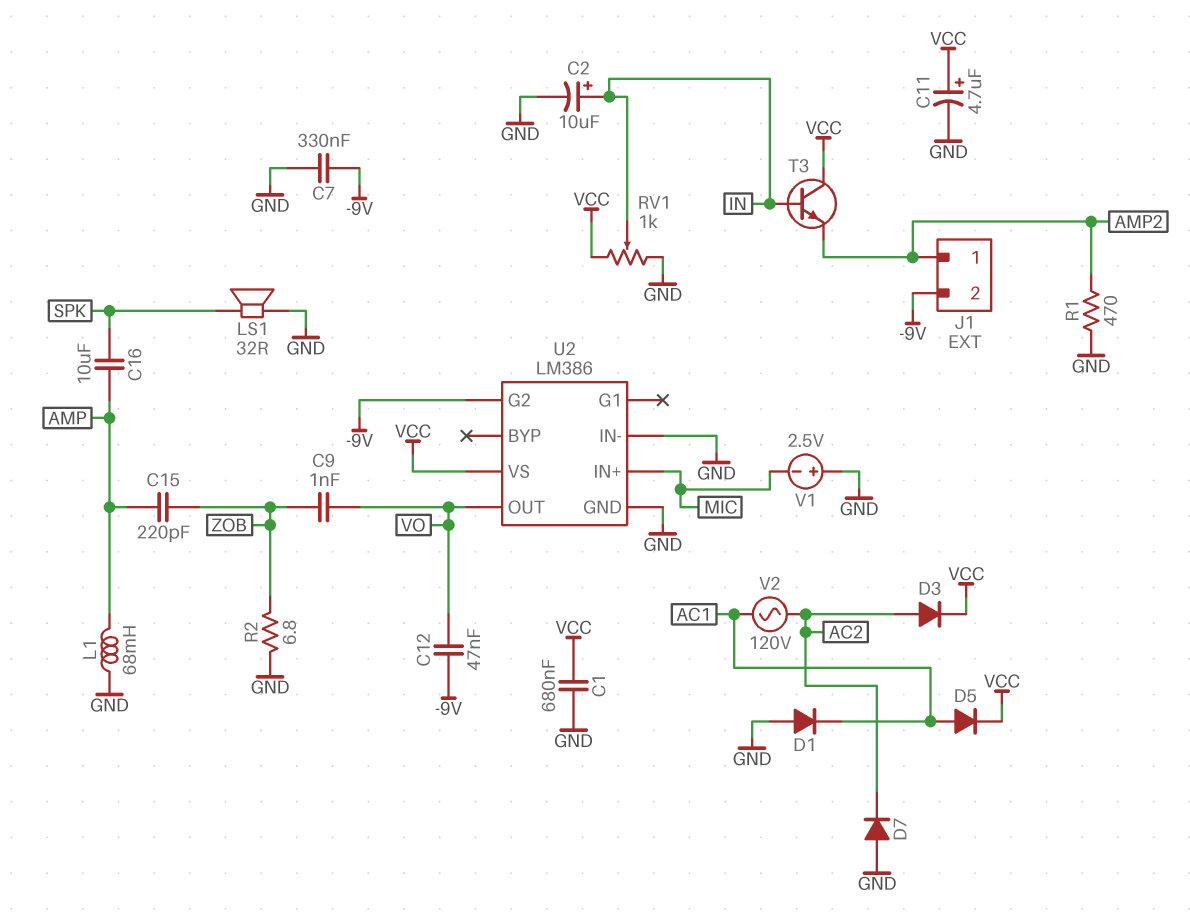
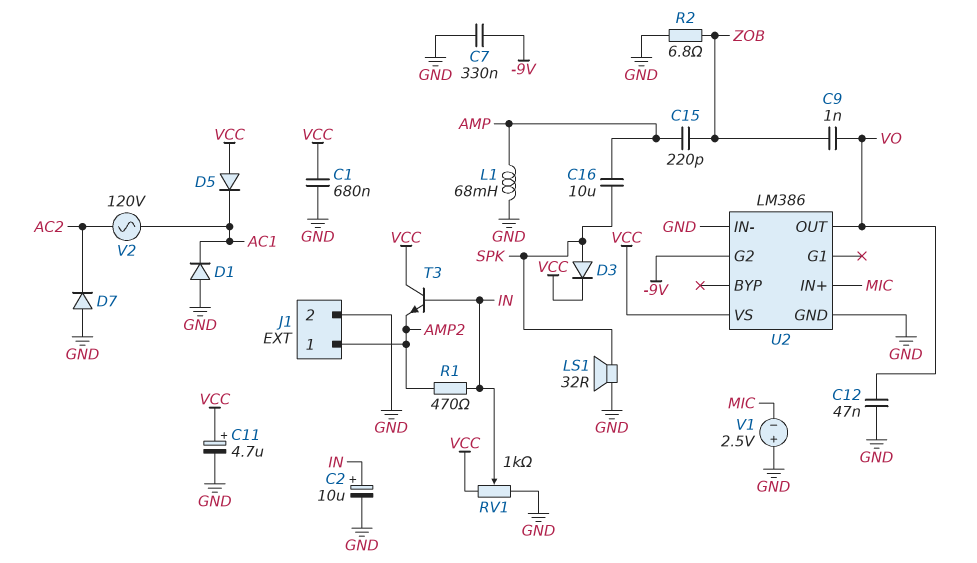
C12: 47nF (-9V, VO) -> 47nF (GND, VO)
D3: diode (A AC2, K VCC) -> diode (A SPK, K VCC)
D5: diode (A AC1, K VCC) -> diode (A VCC, K AC1)
J1 pin 2: -9V -> GND
R1: 470 (AMP2, GND) -> 470 (AMP2, IN)

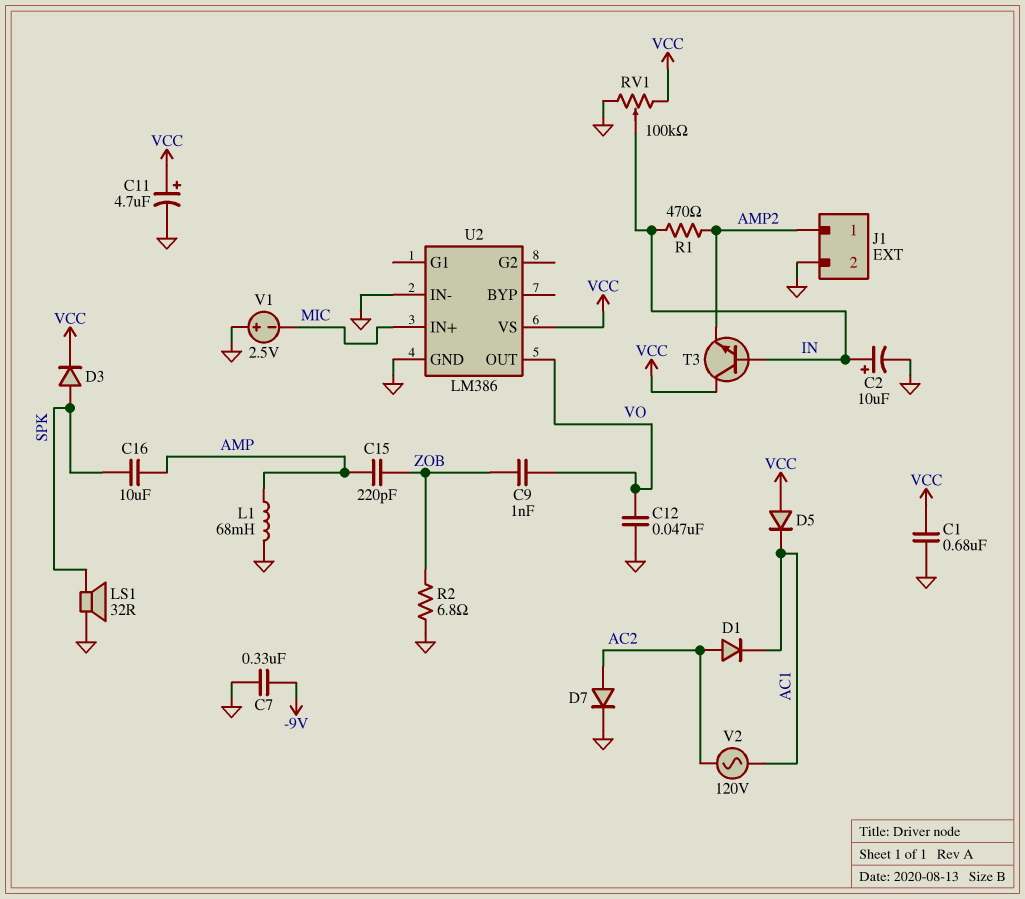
D1: diode (A GND, K AC1) -> diode (A AC2, K AC1)
D7: diode (A GND, K AC2) -> diode (A AC2, K GND)
RV1: 1k (GND, VCC, wiper IN) -> 100k (GND, VCC, wiper IN)
U2 pin G2: -9V -> none

